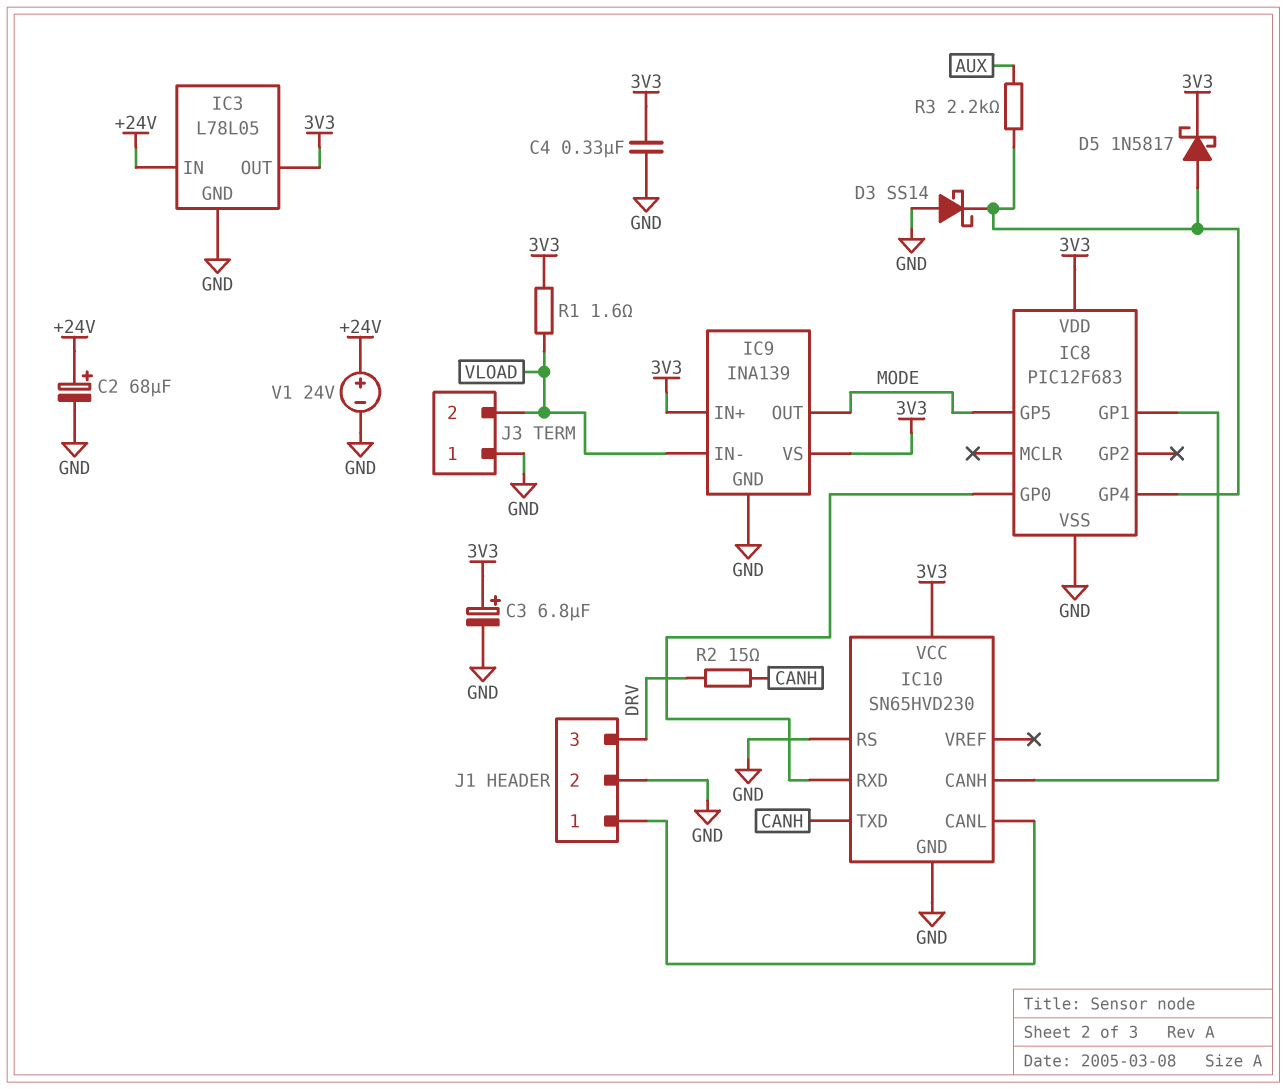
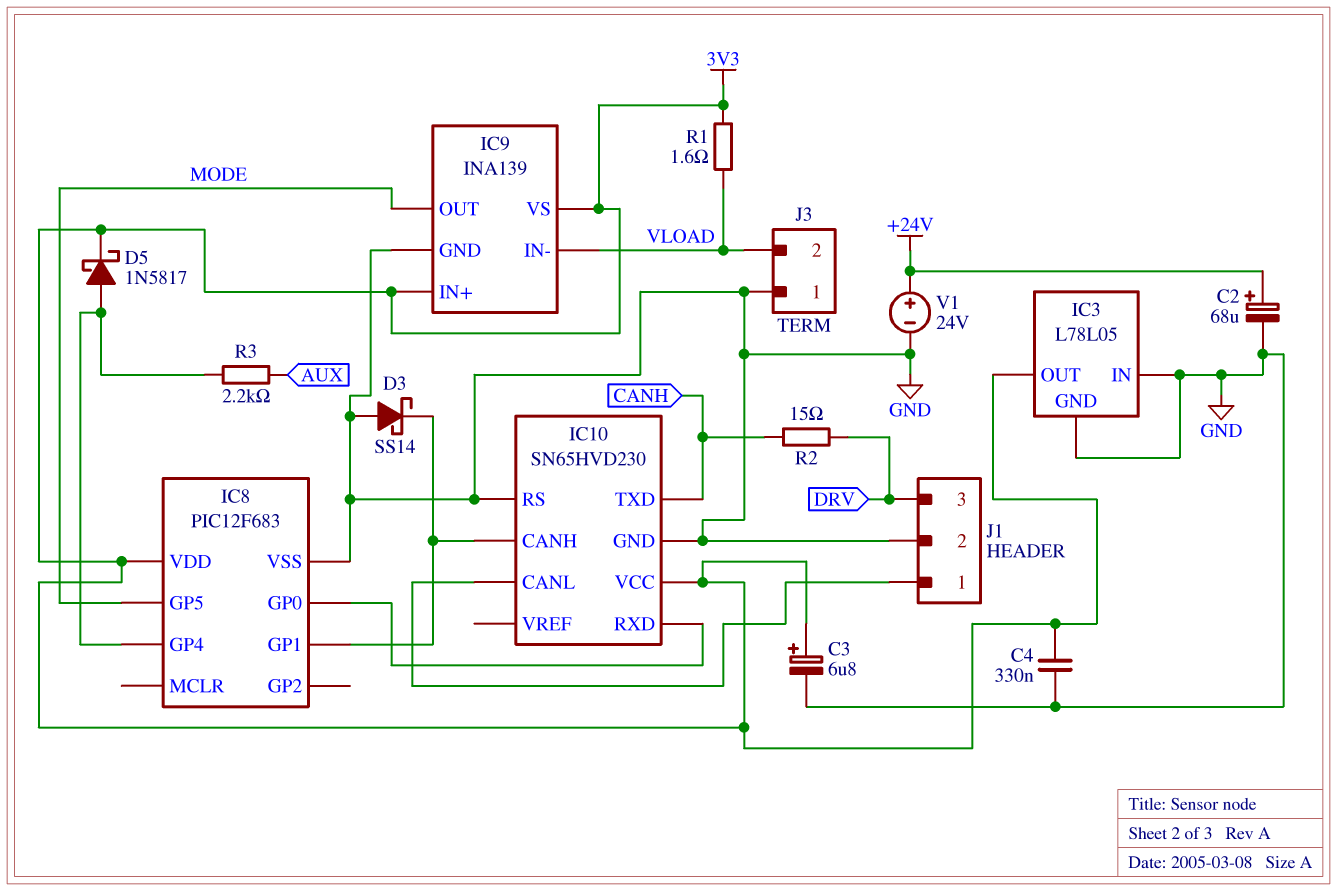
D3: schottky SS14 (A GND, K IC8/GP4) -> schottky SS14 (A GND, K IC8/GP1)
IC3 pin IN: +24V -> GND

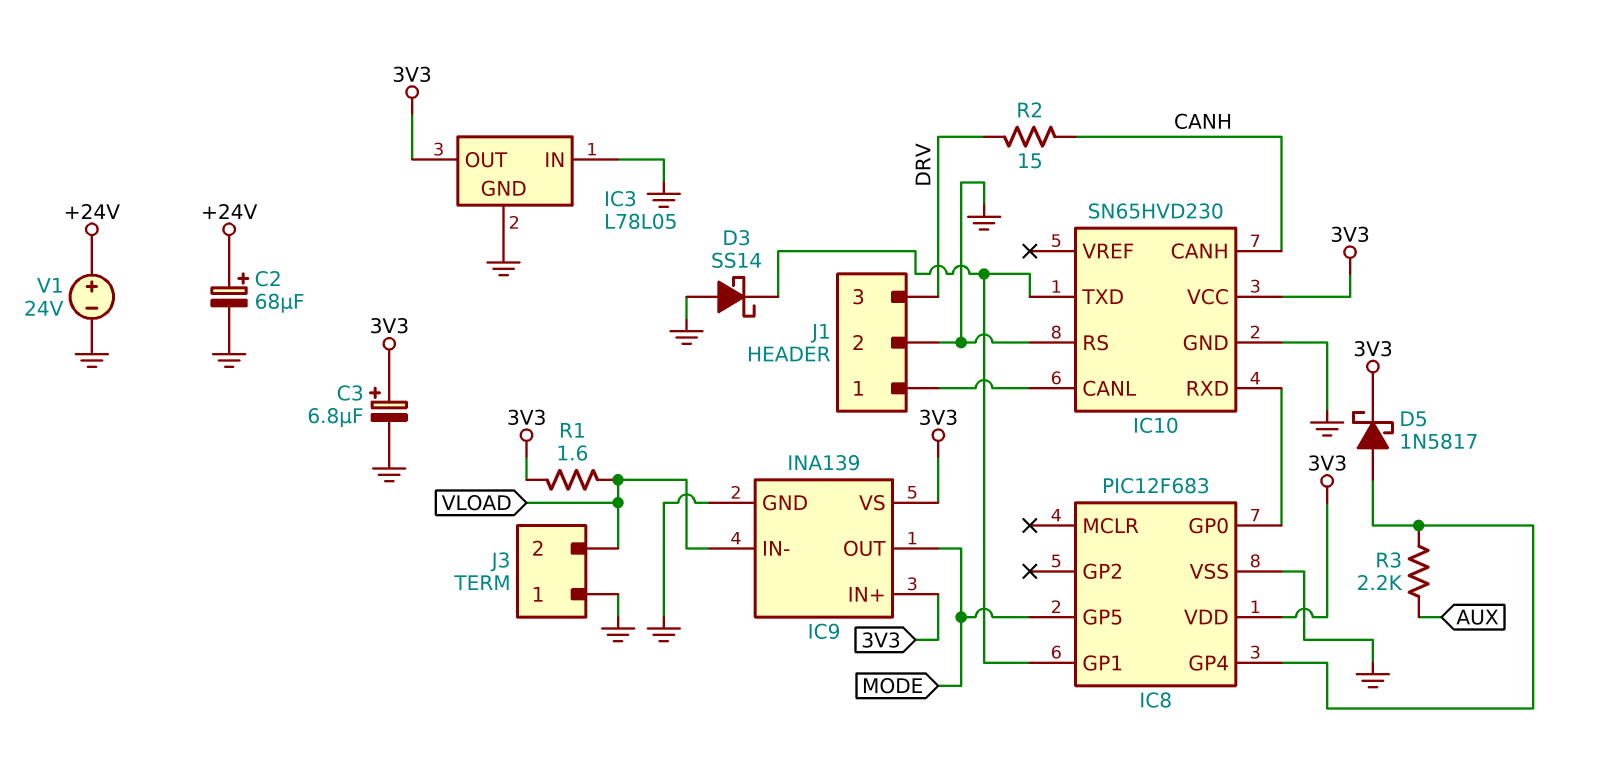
C4: 330nF (3V3, GND) -> none
IC10 pin CANH: IC8/GP1 -> CANH
IC10 pin TXD: CANH -> IC8/GP1

